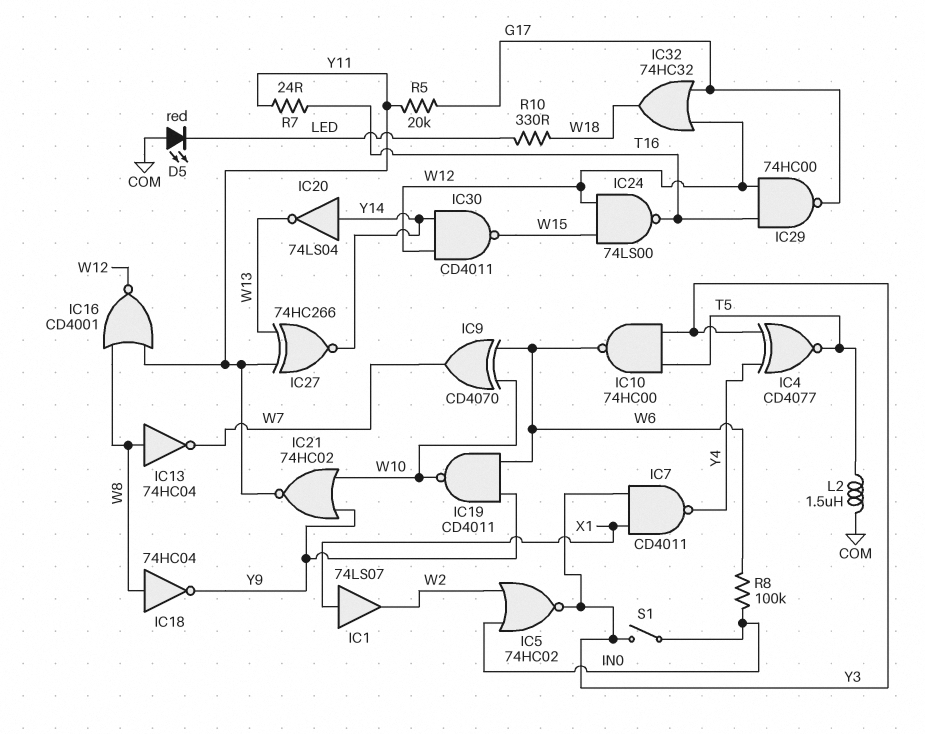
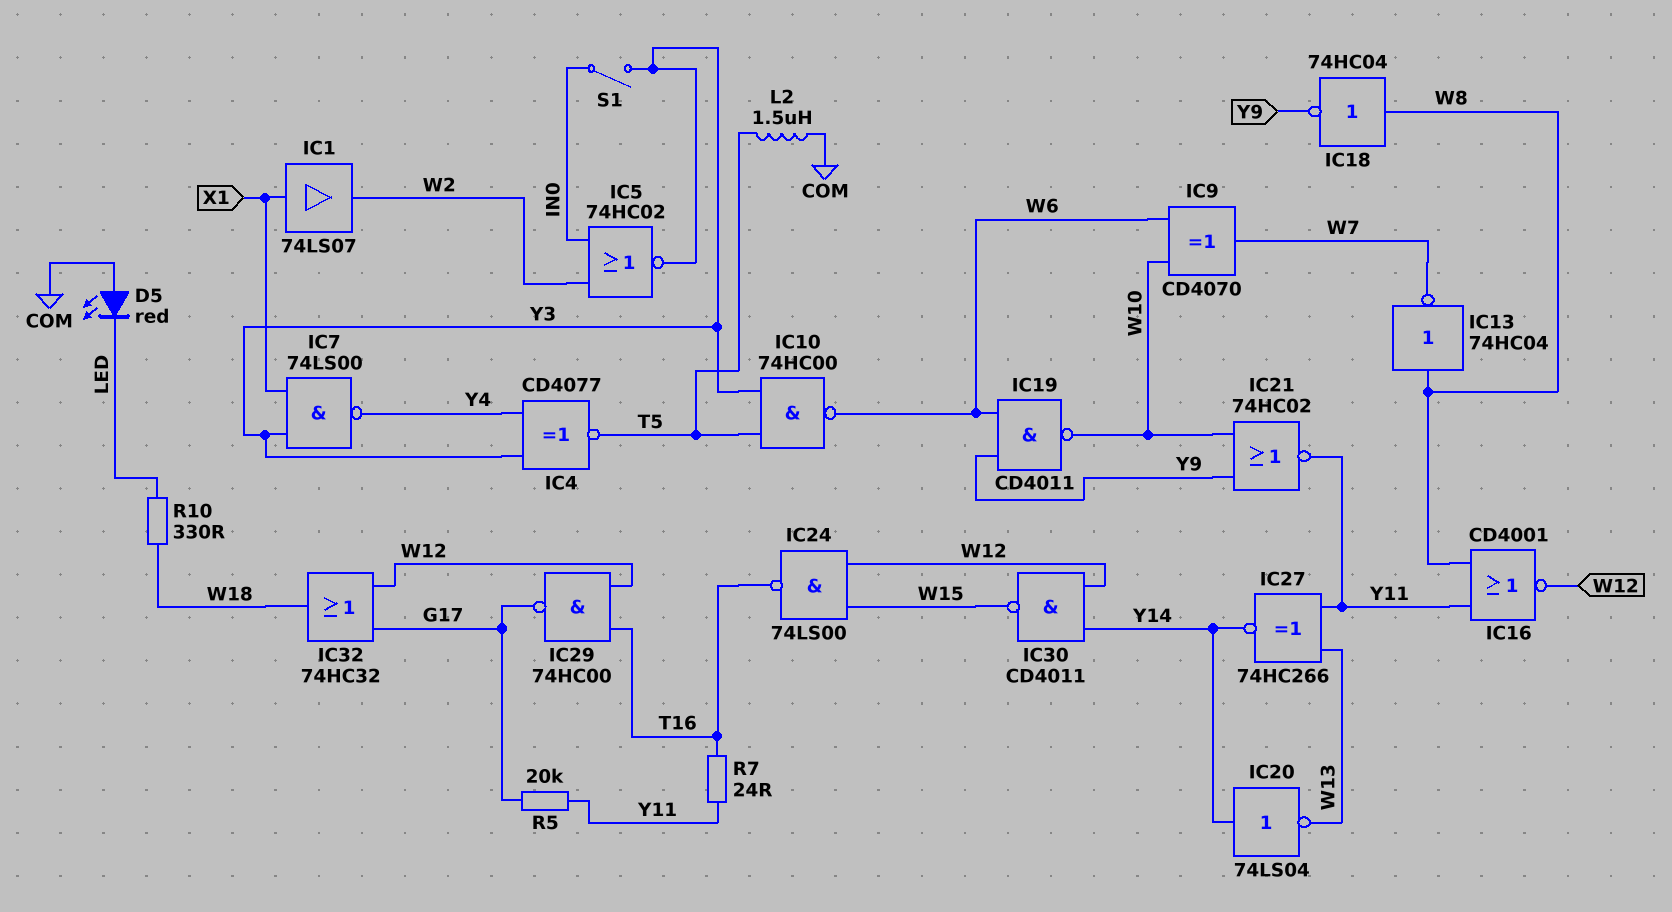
IC7: NAND CD4011 (in X1, in Y3, out Y4) -> NAND 74LS00 (in X1, in Y3, out Y4)
R8: 100k (IN0, W6) -> none

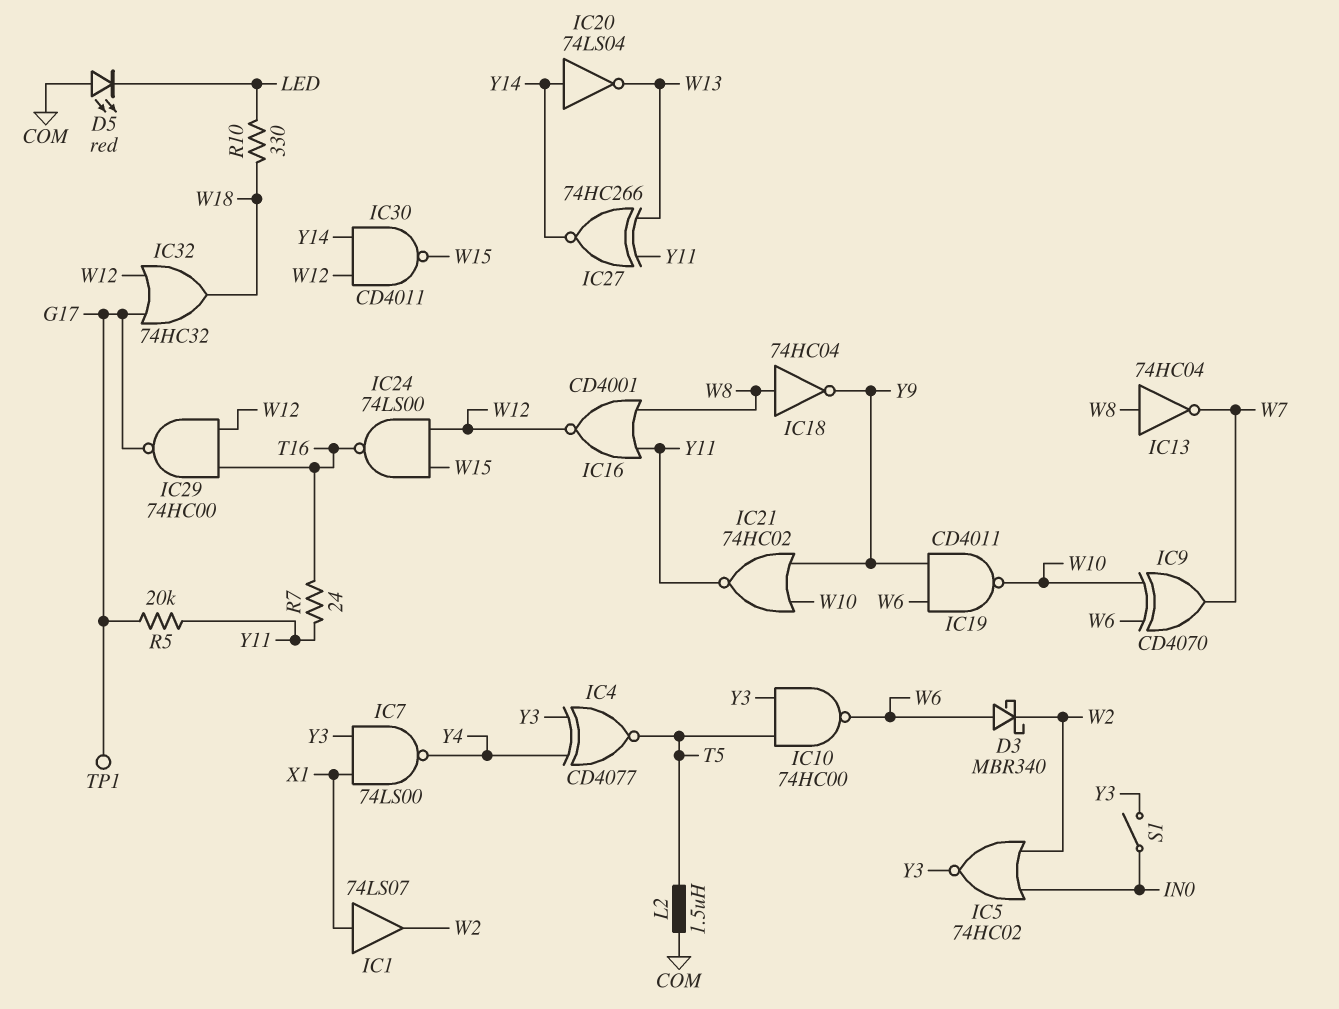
D3: none -> schottky MBR340 (A W6, K W2)
TP1: none -> test point (G17)

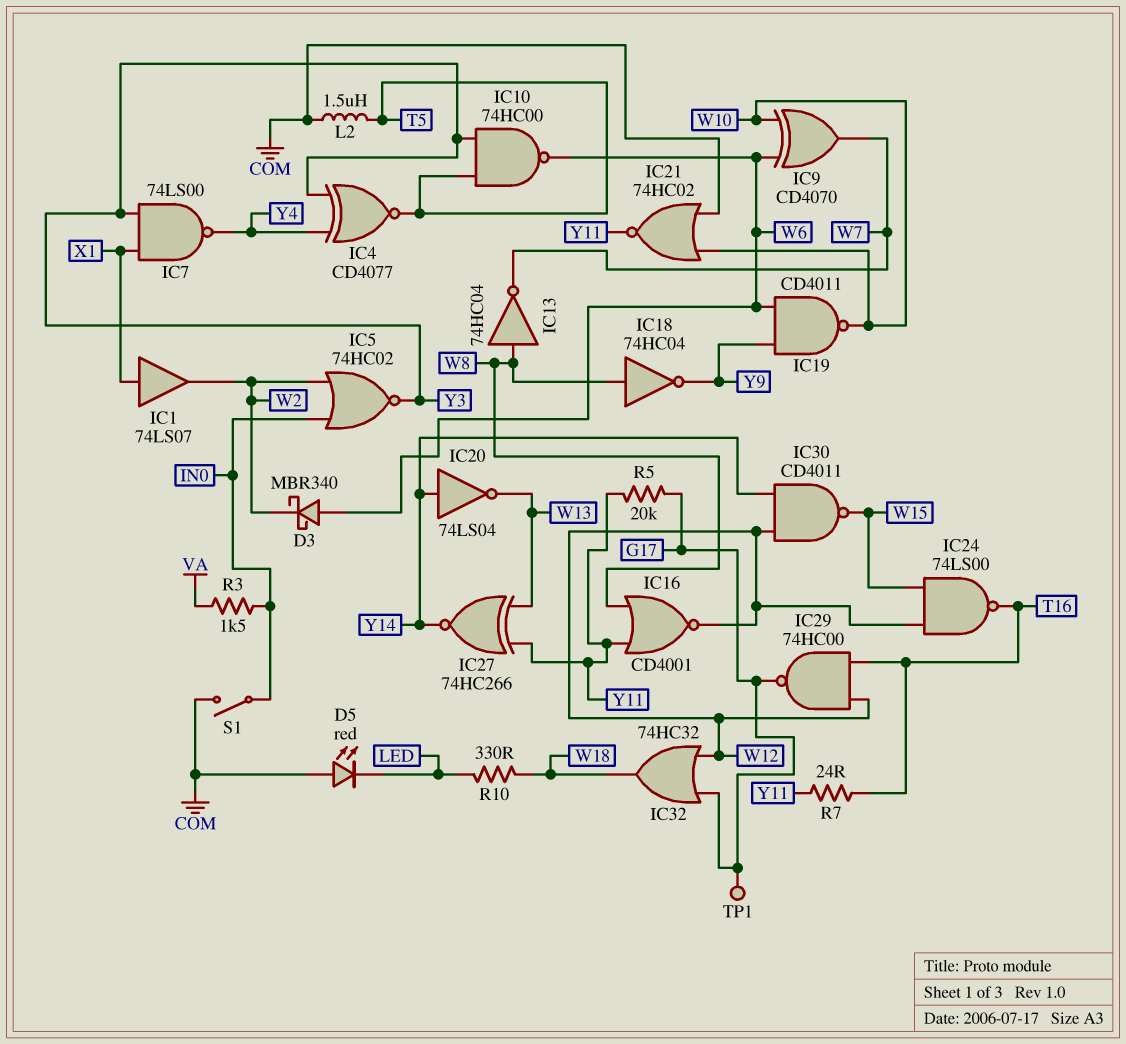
IC21: NOR 74HC02 (in W10, in Y9, out Y11) -> NOR 74HC02 (in COM, in W10, out Y11)
R3: none -> 1.5k (IN0, VA)
S1: switch (IN0, Y3) -> switch (COM, IN0)

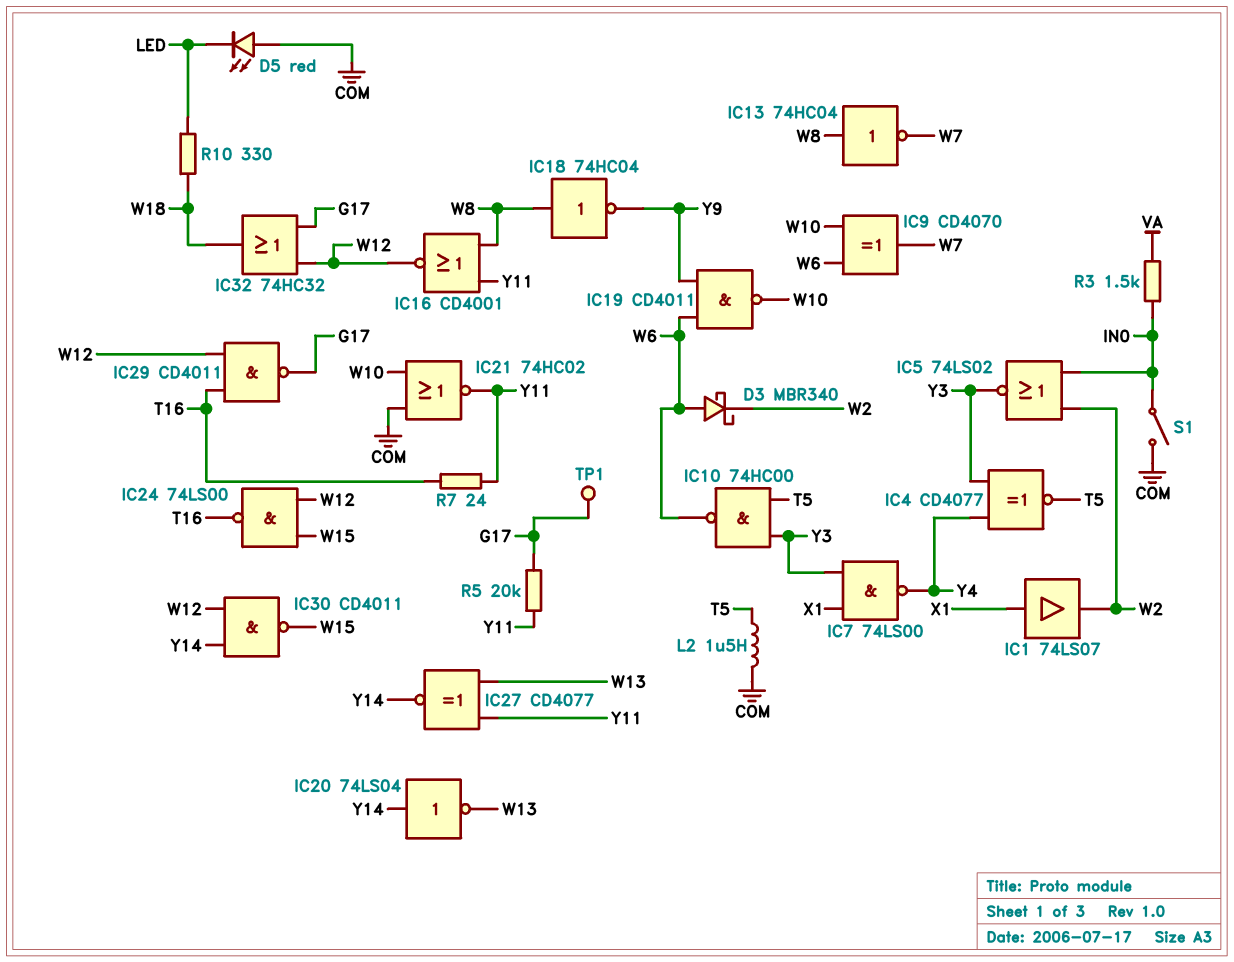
IC5: NOR 74HC02 (in IN0, in W2, out Y3) -> NOR 74LS02 (in IN0, in W2, out Y3)
IC27: XNOR 74HC266 (in W13, in Y11, out Y14) -> XNOR CD4077 (in W13, in Y11, out Y14)
IC29: NAND 74HC00 (in T16, in W12, out G17) -> NAND CD4011 (in T16, in W12, out G17)

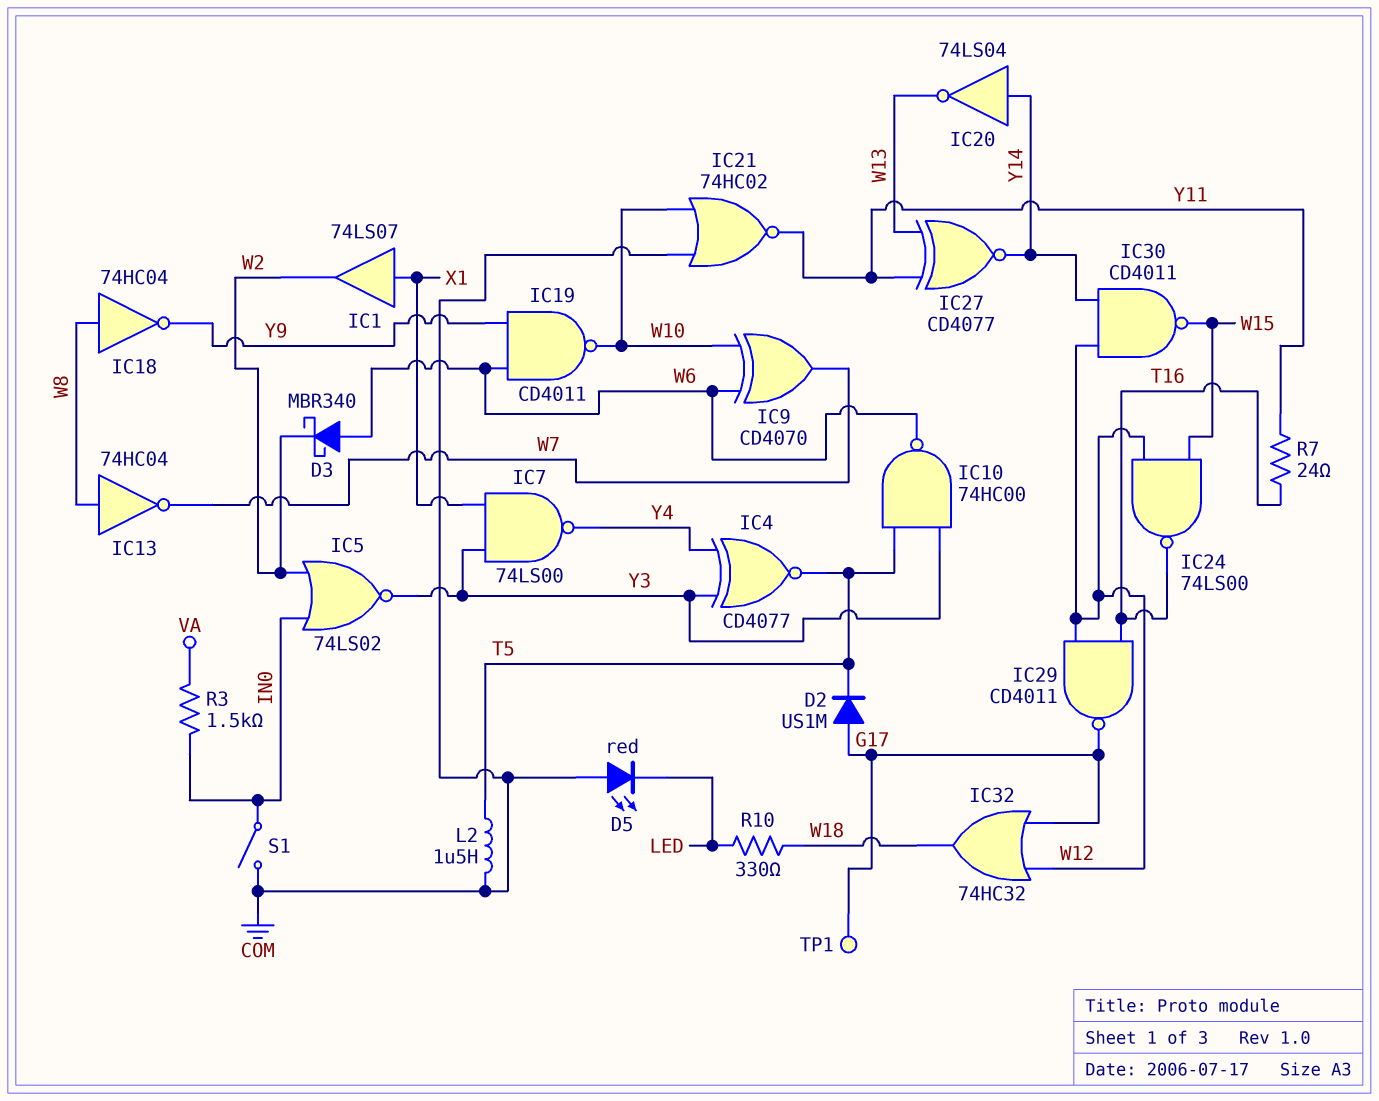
D2: none -> diode US1M (A G17, K T5)
IC16: NOR CD4001 (in W8, in Y11, out W12) -> none
R5: 20k (G17, Y11) -> none

